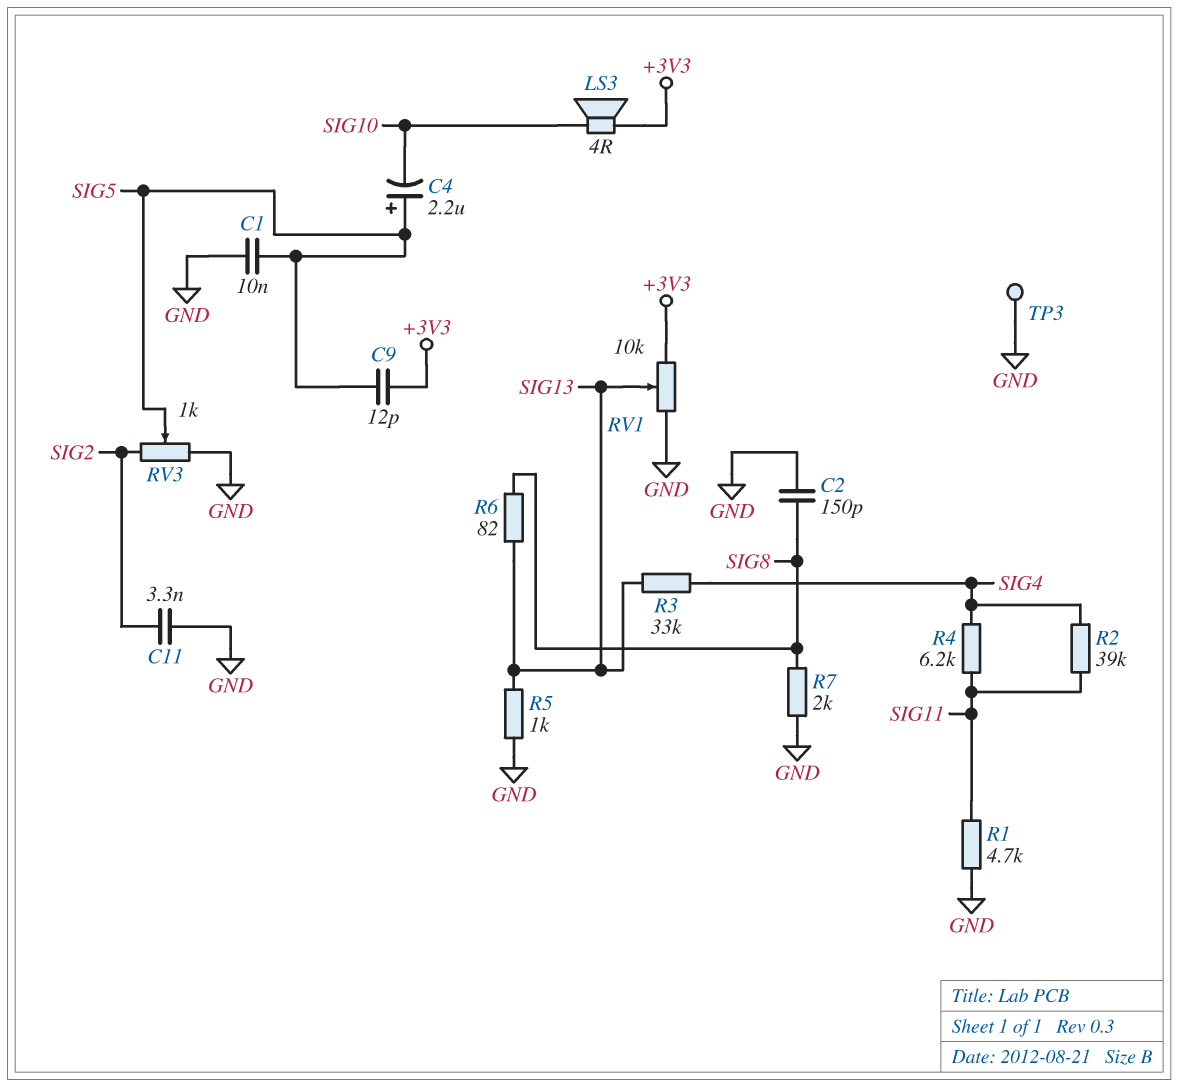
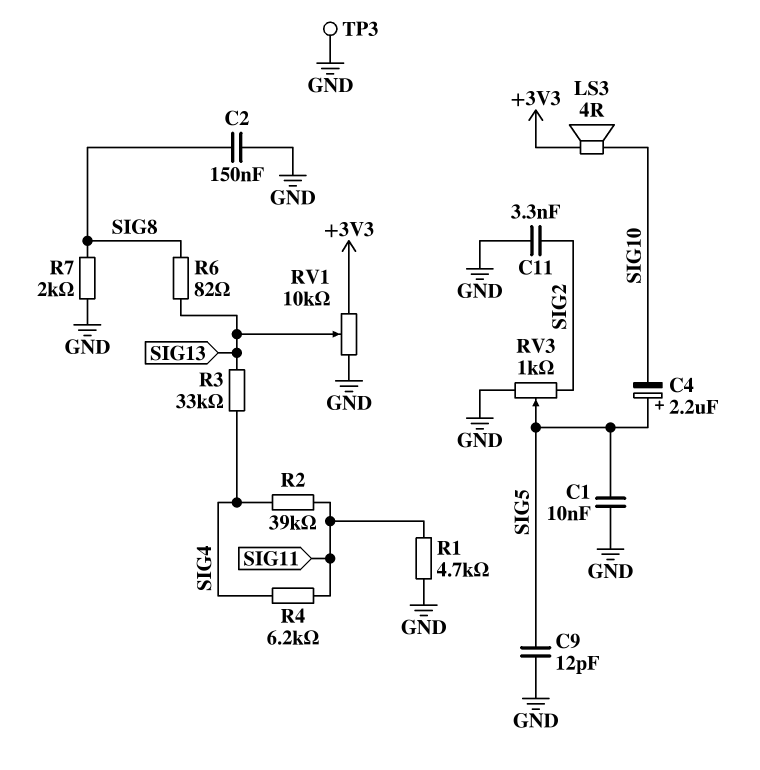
C2: 150pF (GND, SIG8) -> 150nF (GND, SIG8)
C9: 12pF (+3V3, SIG5) -> 12pF (GND, SIG5)
R5: 1k (GND, SIG13) -> none

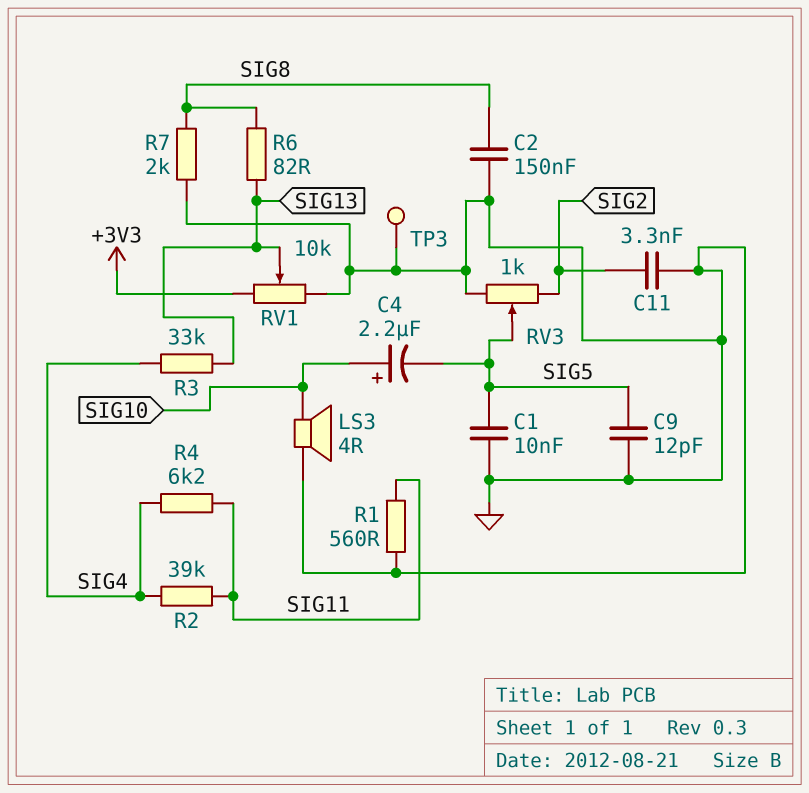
C4: 2.2uF (plus SIG5, minus SIG10) -> 2.2uF (plus SIG10, minus SIG5)
LS3: speaker 4R (+3V3, SIG10) -> speaker 4R (GND, SIG10)
R1: 4.7k (GND, SIG11) -> 560 (GND, SIG11)

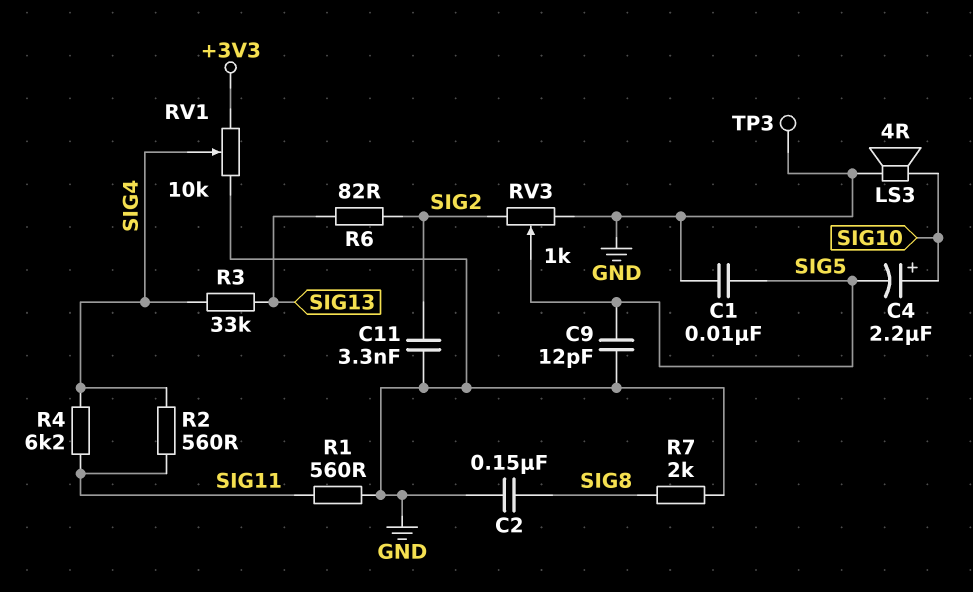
R2: 39k (SIG4, SIG11) -> 560 (SIG4, SIG11)
R6: 82 (SIG8, SIG13) -> 82 (SIG2, SIG13)
RV1: 10k (+3V3, GND, wiper SIG13) -> 10k (+3V3, GND, wiper SIG4)

